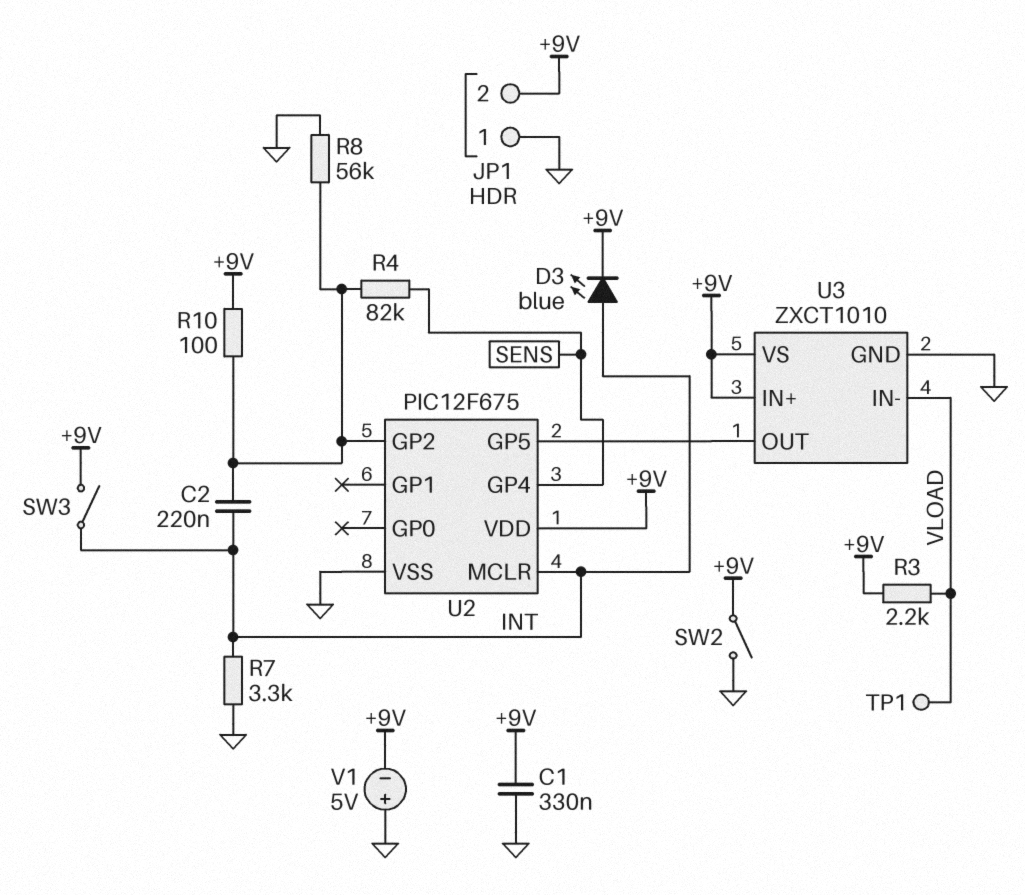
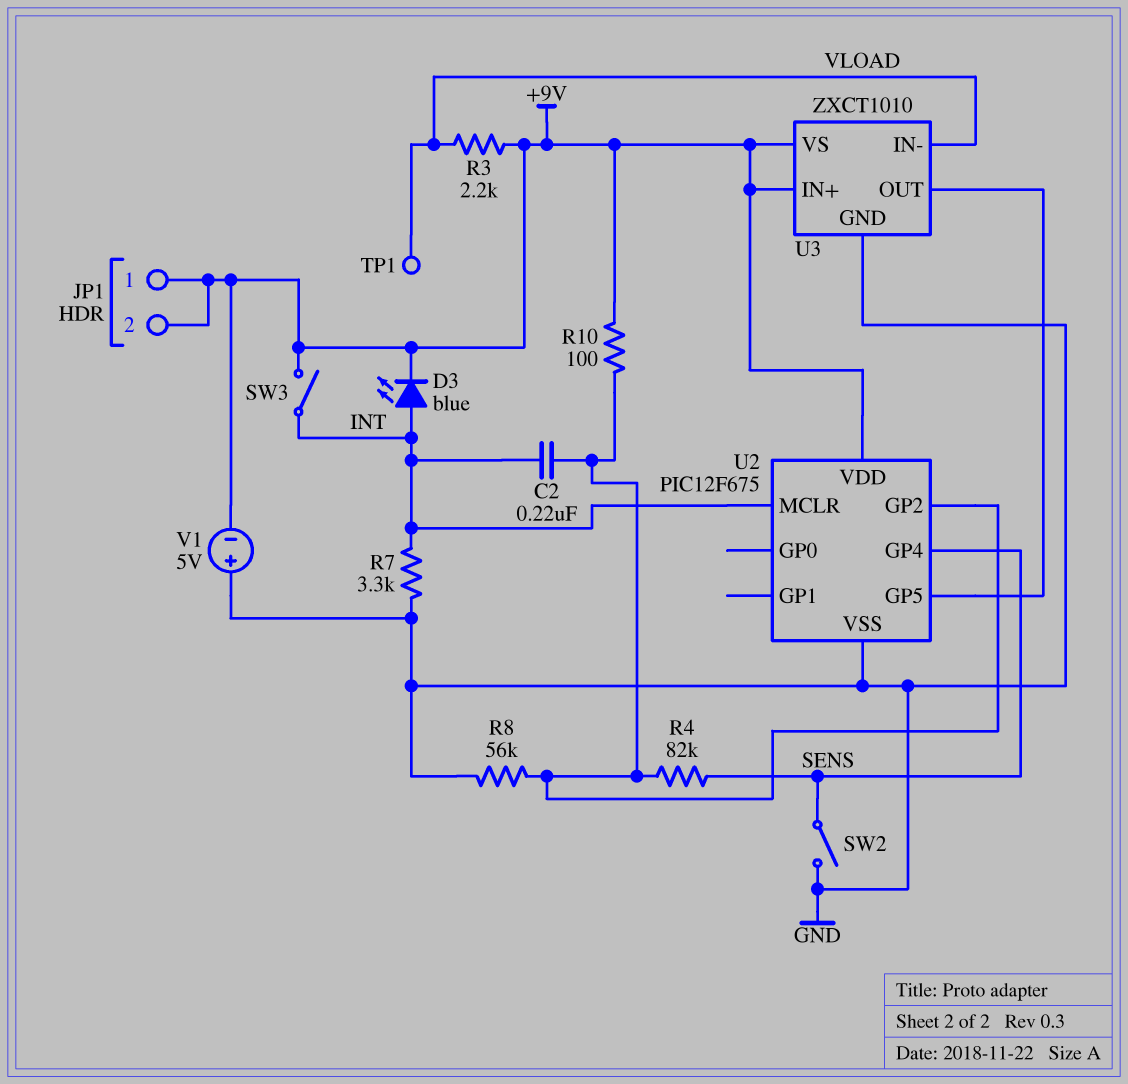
C1: 330nF (+9V, GND) -> none
JP1 pin 1: GND -> +9V
SW2: switch (+9V, GND) -> switch (GND, SENS)

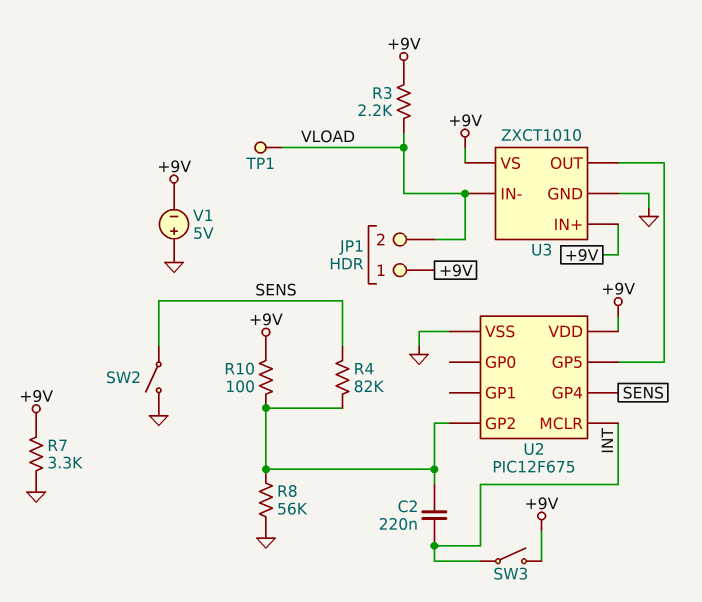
D3: LED blue (A INT, K +9V) -> none
JP1 pin 2: +9V -> VLOAD
R7: 3.3k (GND, INT) -> 3.3k (+9V, GND)

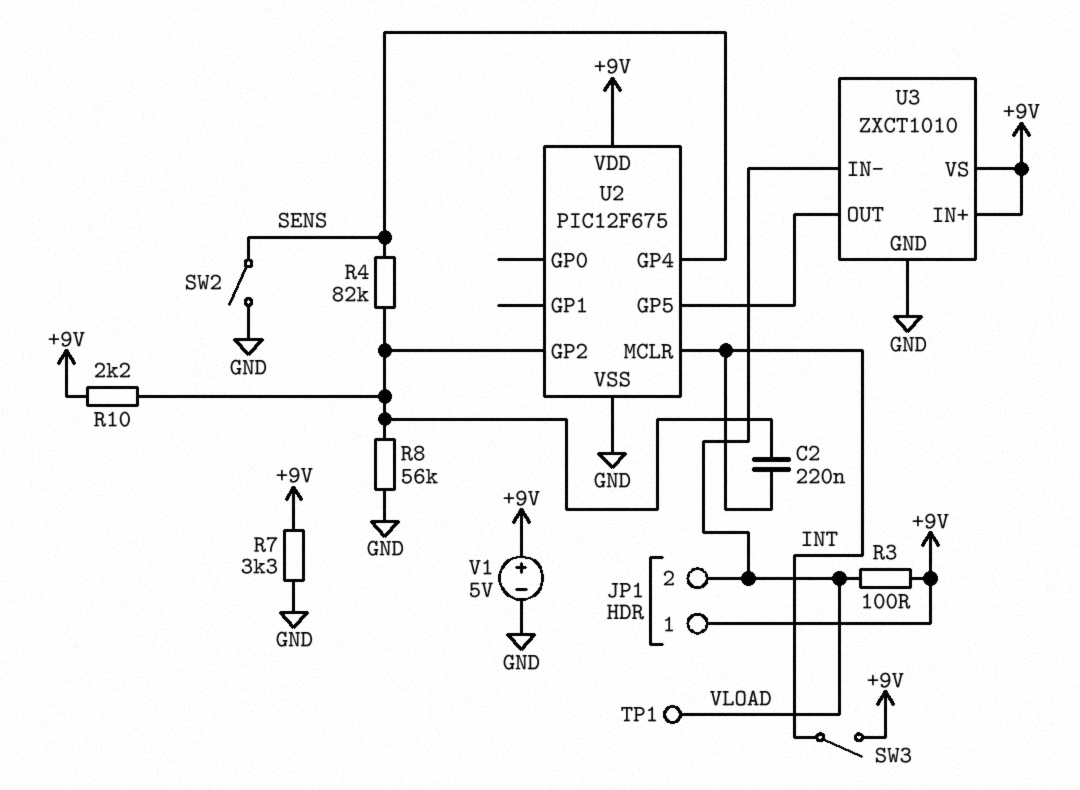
R3: 2.2k (+9V, VLOAD) -> 100 (+9V, VLOAD)
R10: 100 (+9V, U2/GP2) -> 2.2k (+9V, U2/GP2)
V1: 5V (plus GND, minus +9V) -> 5V (plus +9V, minus GND)

